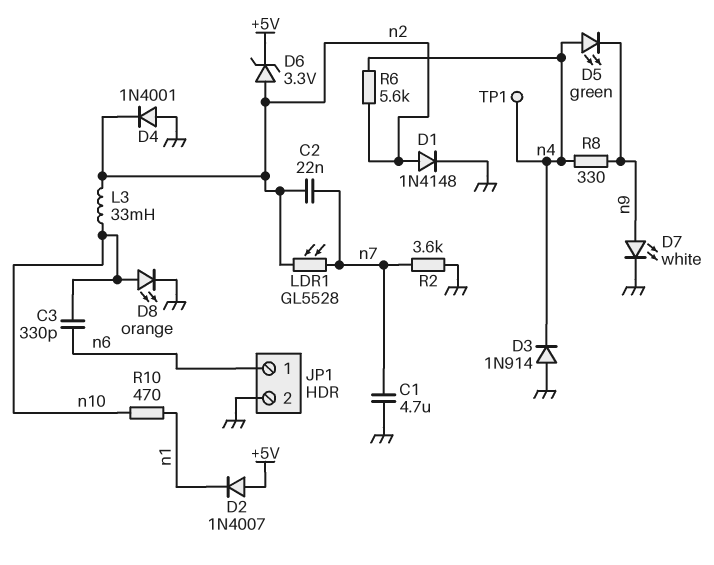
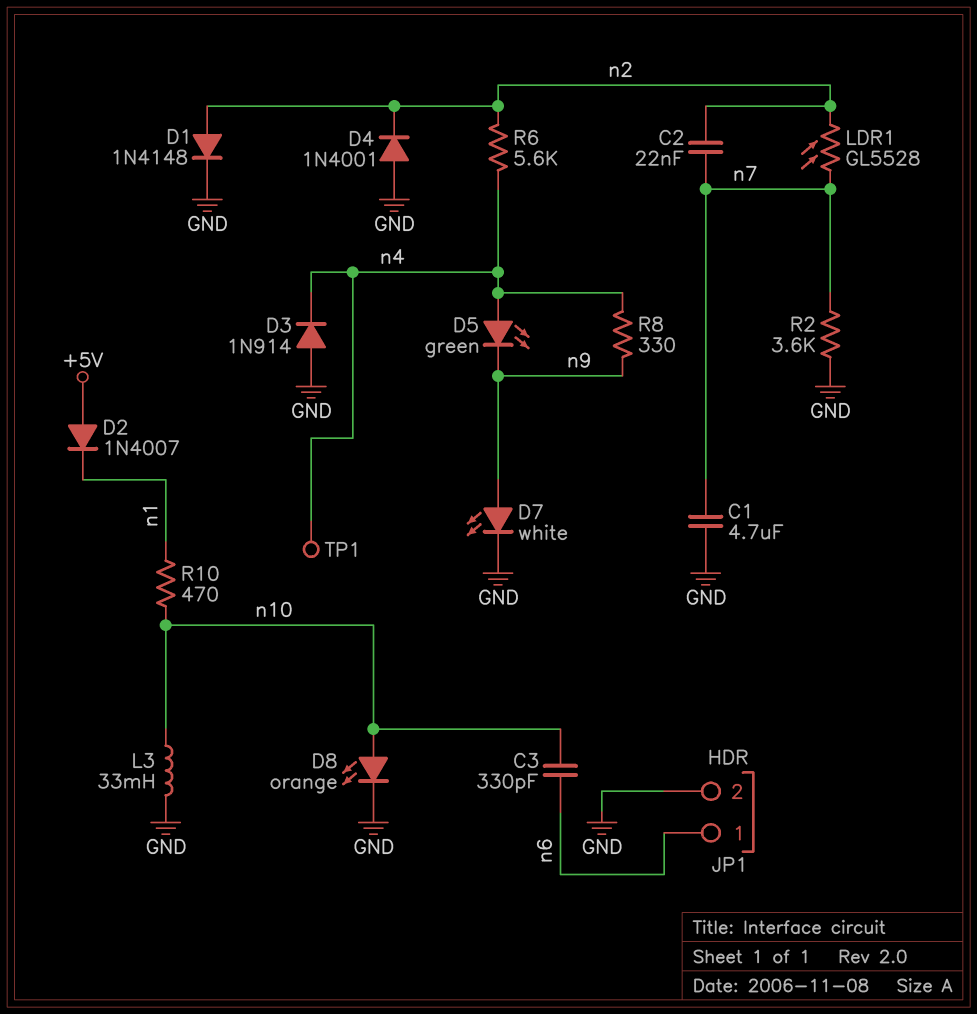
D6: zener 3.3V (A n2, K +5V) -> none
L3: 33mH (n2, n10) -> 33mH (GND, n10)

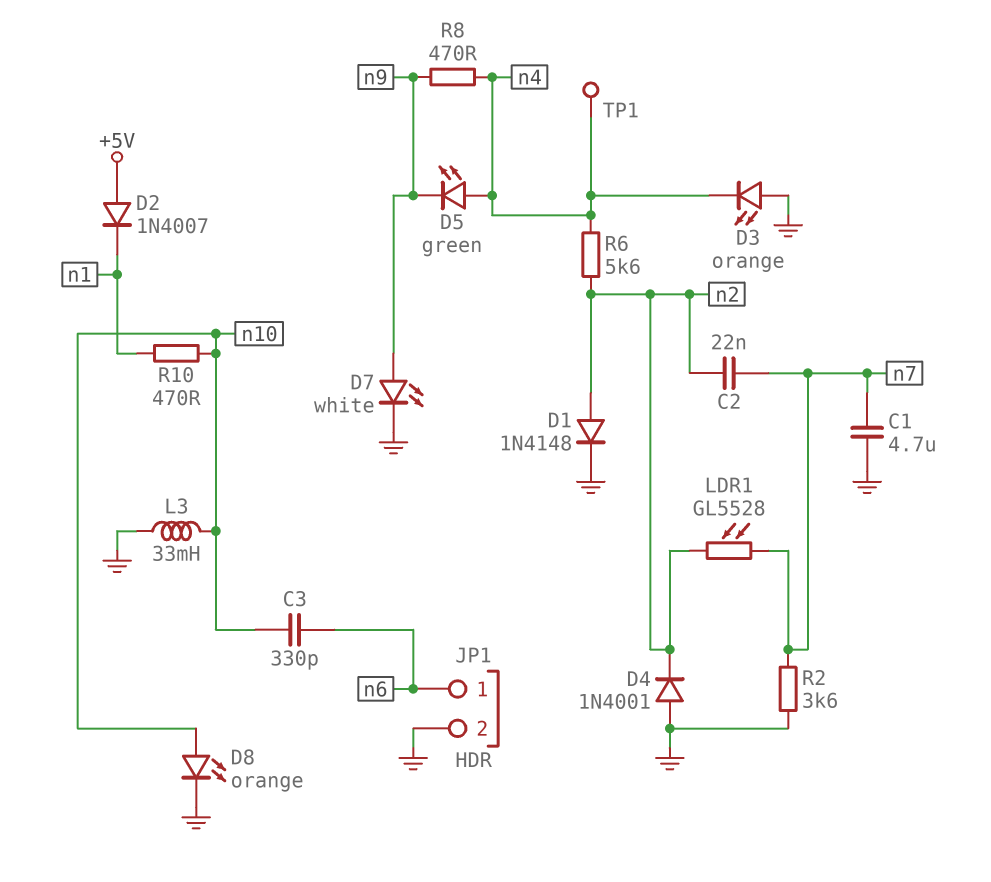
D3: diode 1N914 (A GND, K n4) -> LED orange (A GND, K n4)
R8: 330 (n4, n9) -> 470 (n4, n9)

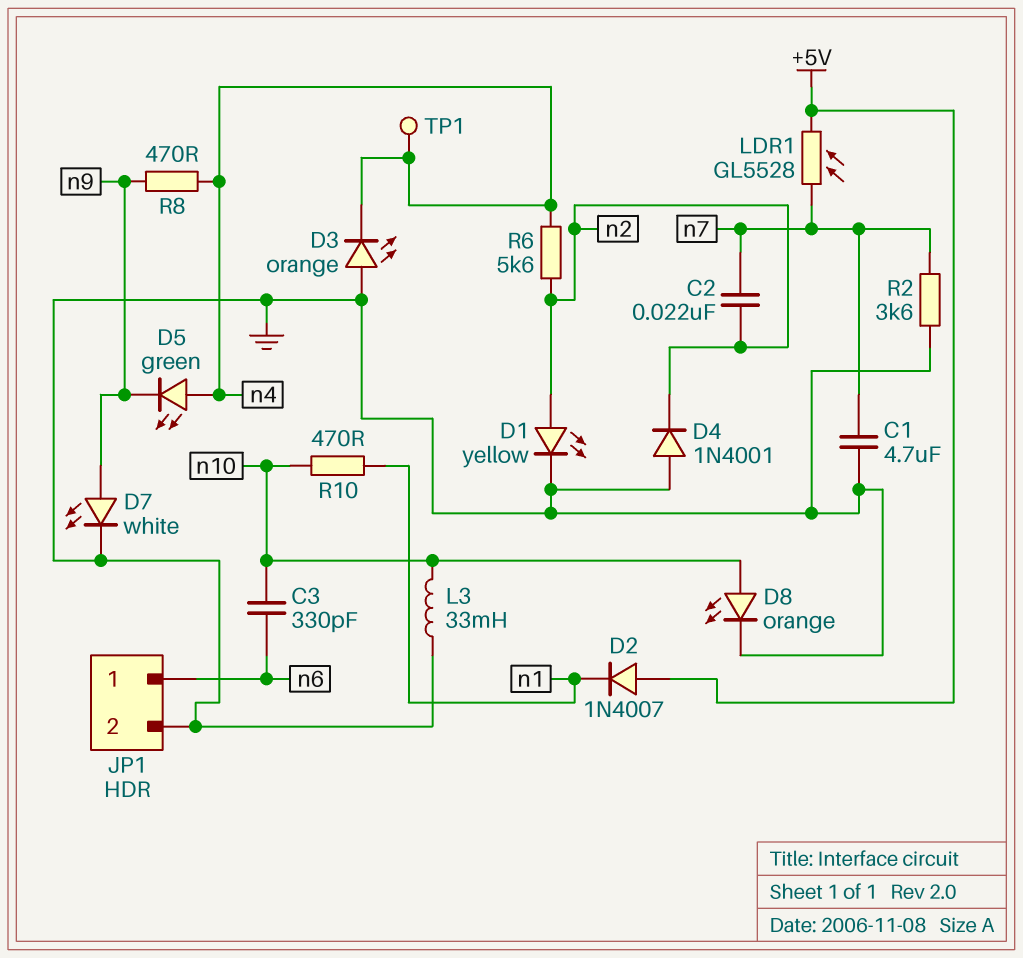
D1: diode 1N4148 (A n2, K GND) -> LED yellow (A n2, K GND)
LDR1: GL5528 (n2, n7) -> GL5528 (+5V, n7)

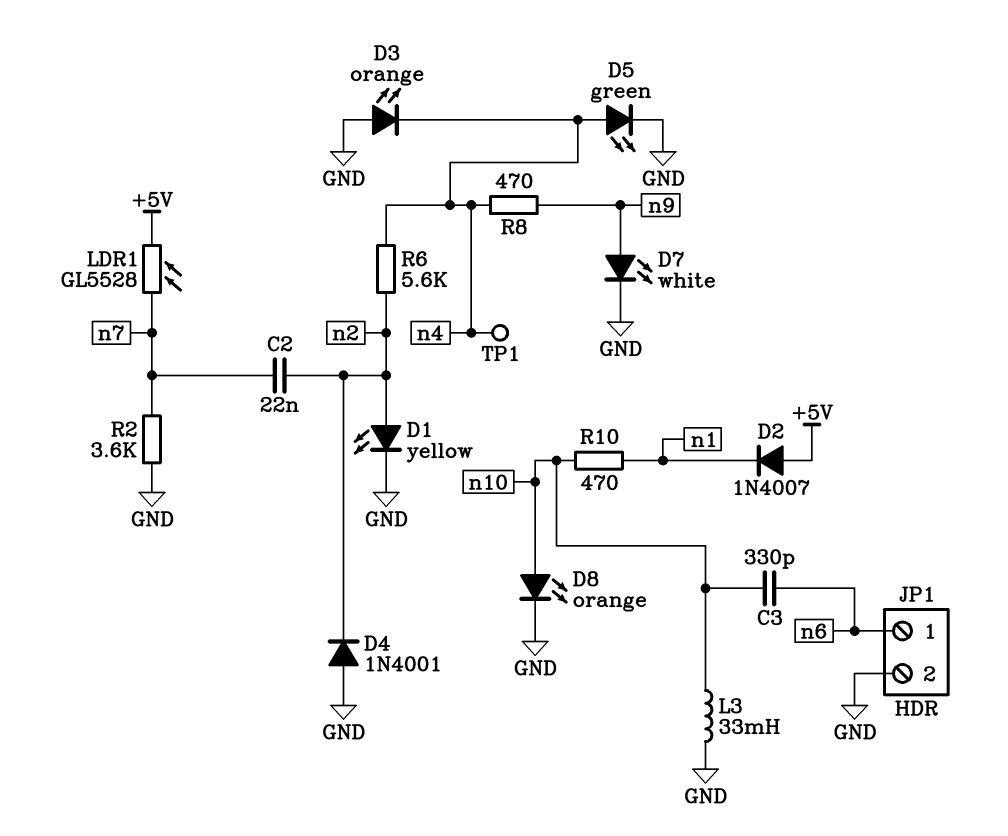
C1: 4.7uF (GND, n7) -> none
D5: LED green (A n4, K n9) -> LED green (A n4, K GND)

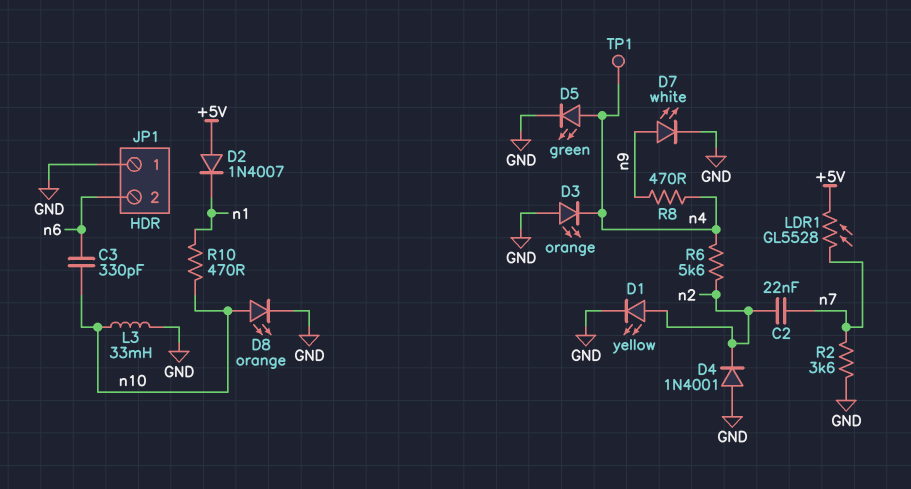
JP1 pin 1: n6 -> GND
JP1 pin 2: GND -> n6

